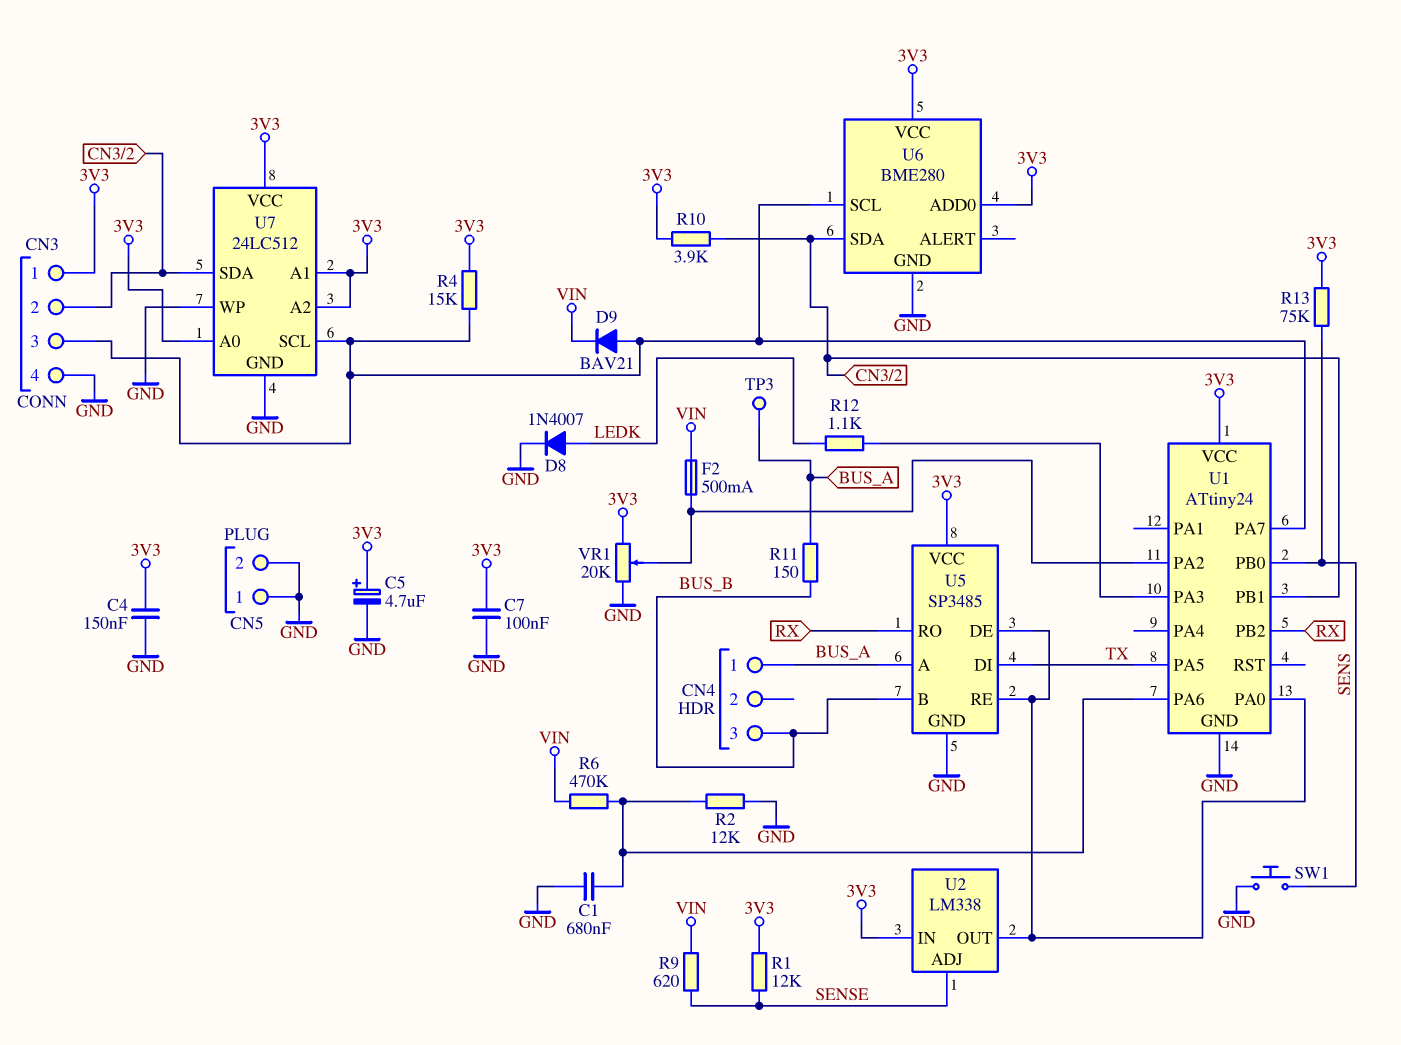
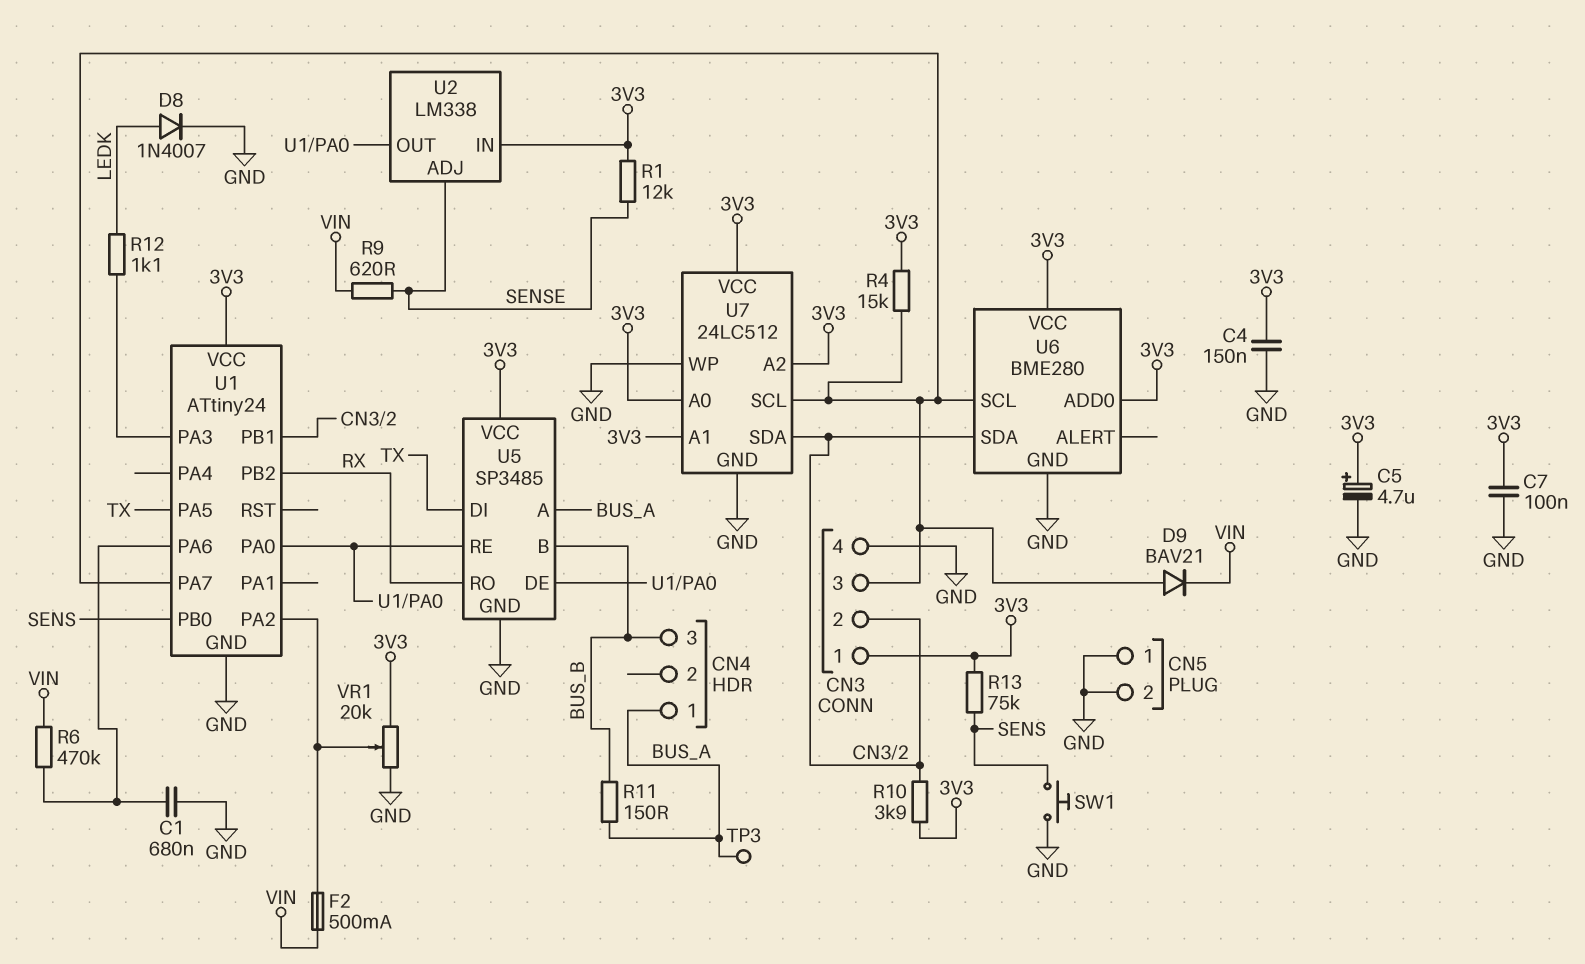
R2: 12k (GND, U1/PA6) -> none

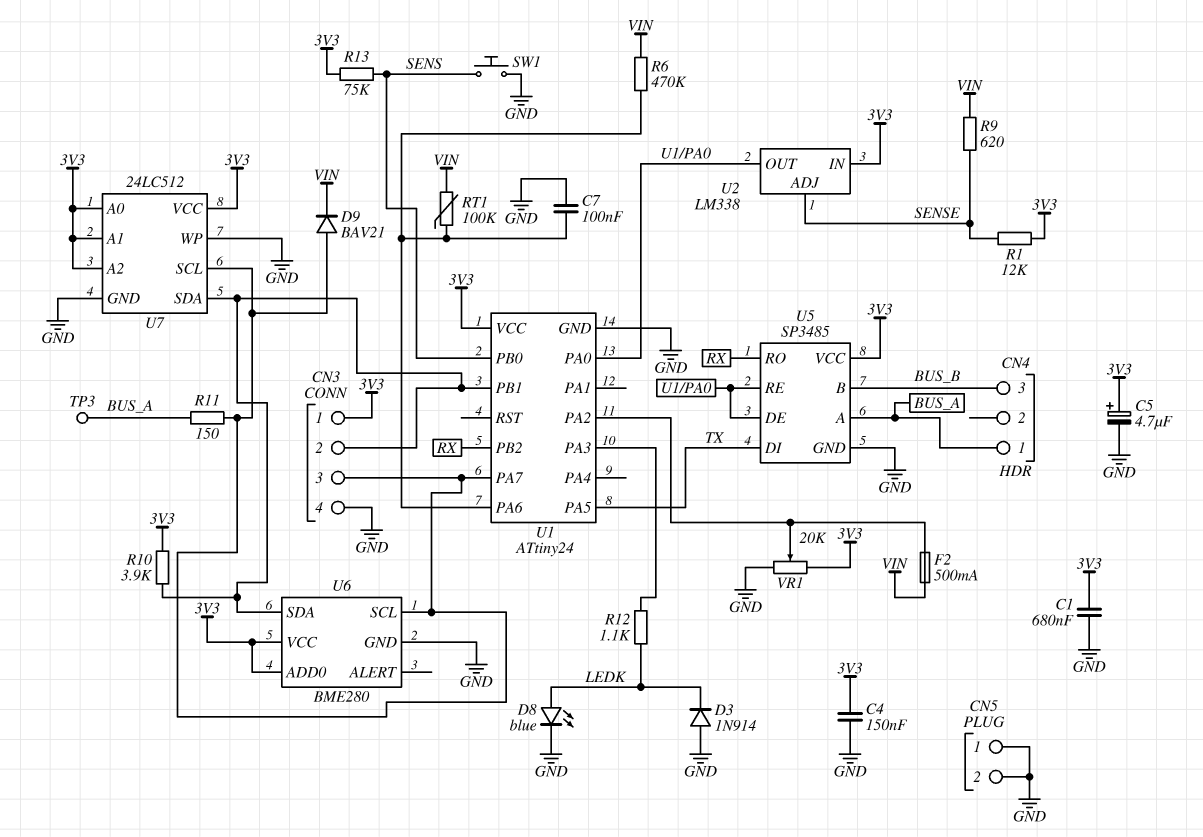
C1: 680nF (GND, U1/PA6) -> 680nF (3V3, GND)
C7: 100nF (3V3, GND) -> 100nF (GND, U1/PA6)
D3: none -> diode 1N914 (A GND, K LEDK)
D8: diode 1N4007 (A LEDK, K GND) -> LED blue (A LEDK, K GND)
R4: 15k (3V3, CN3/3) -> none
R11: 150 (BUS_A, BUS_B) -> 150 (BUS_A, CN3/3)
RT1: none -> 100k (U1/PA6, VIN)

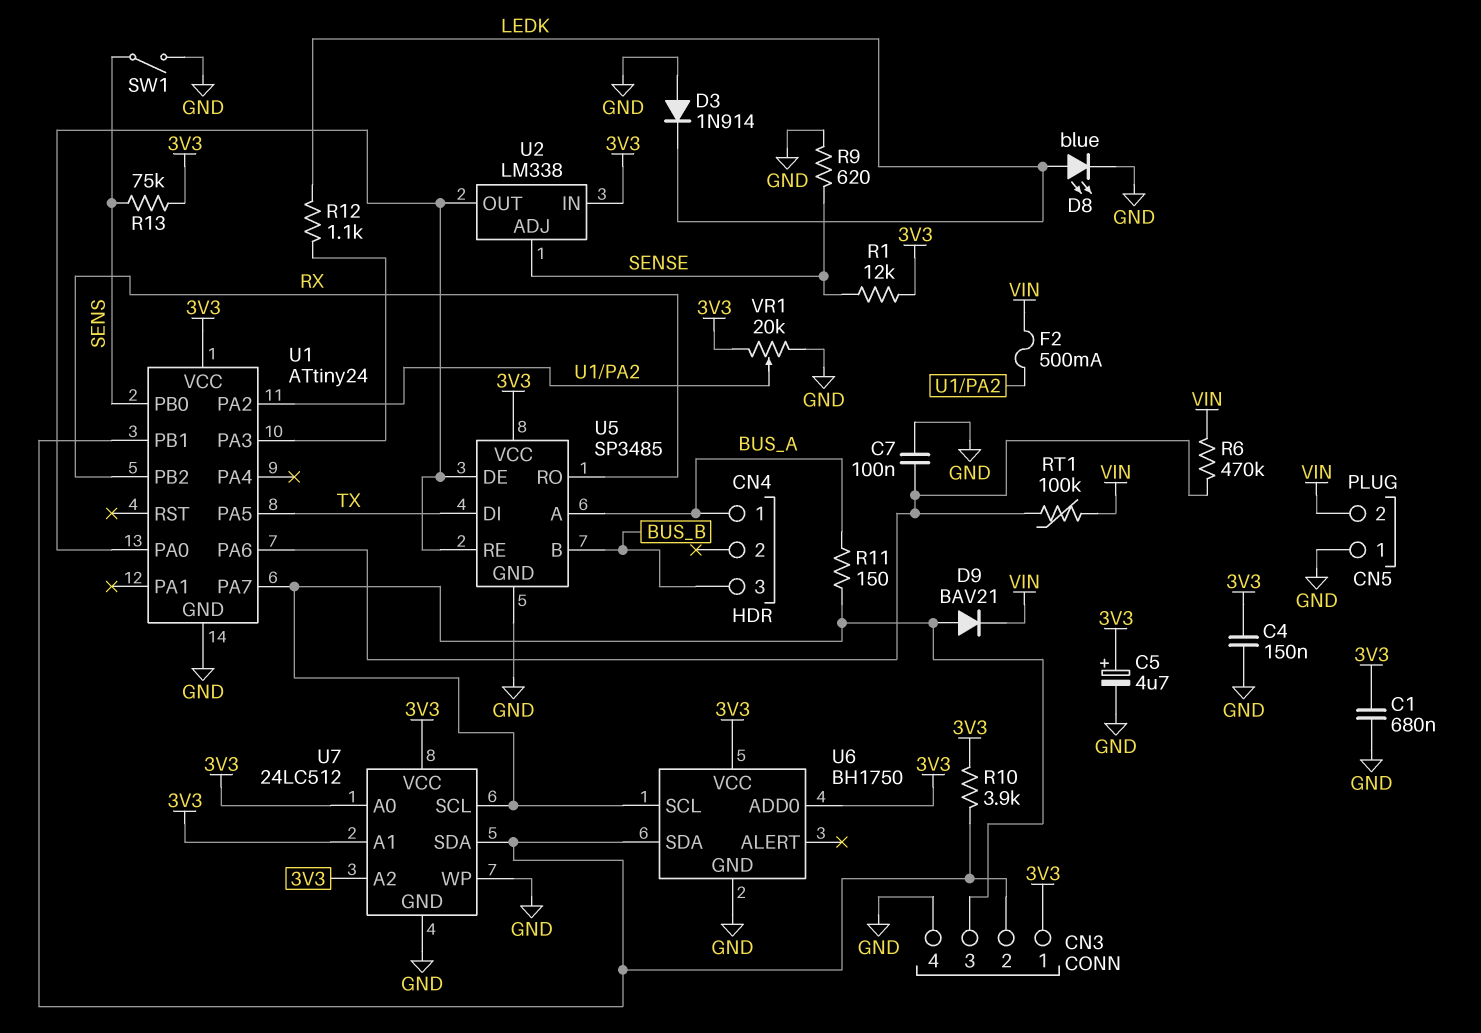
CN5 pin 2: GND -> VIN
R9: 620 (SENSE, VIN) -> 620 (GND, SENSE)
SW1: button (GND, SENS) -> switch (GND, SENS)
TP3: test point (BUS_A) -> none
U6: BME280 -> BH1750

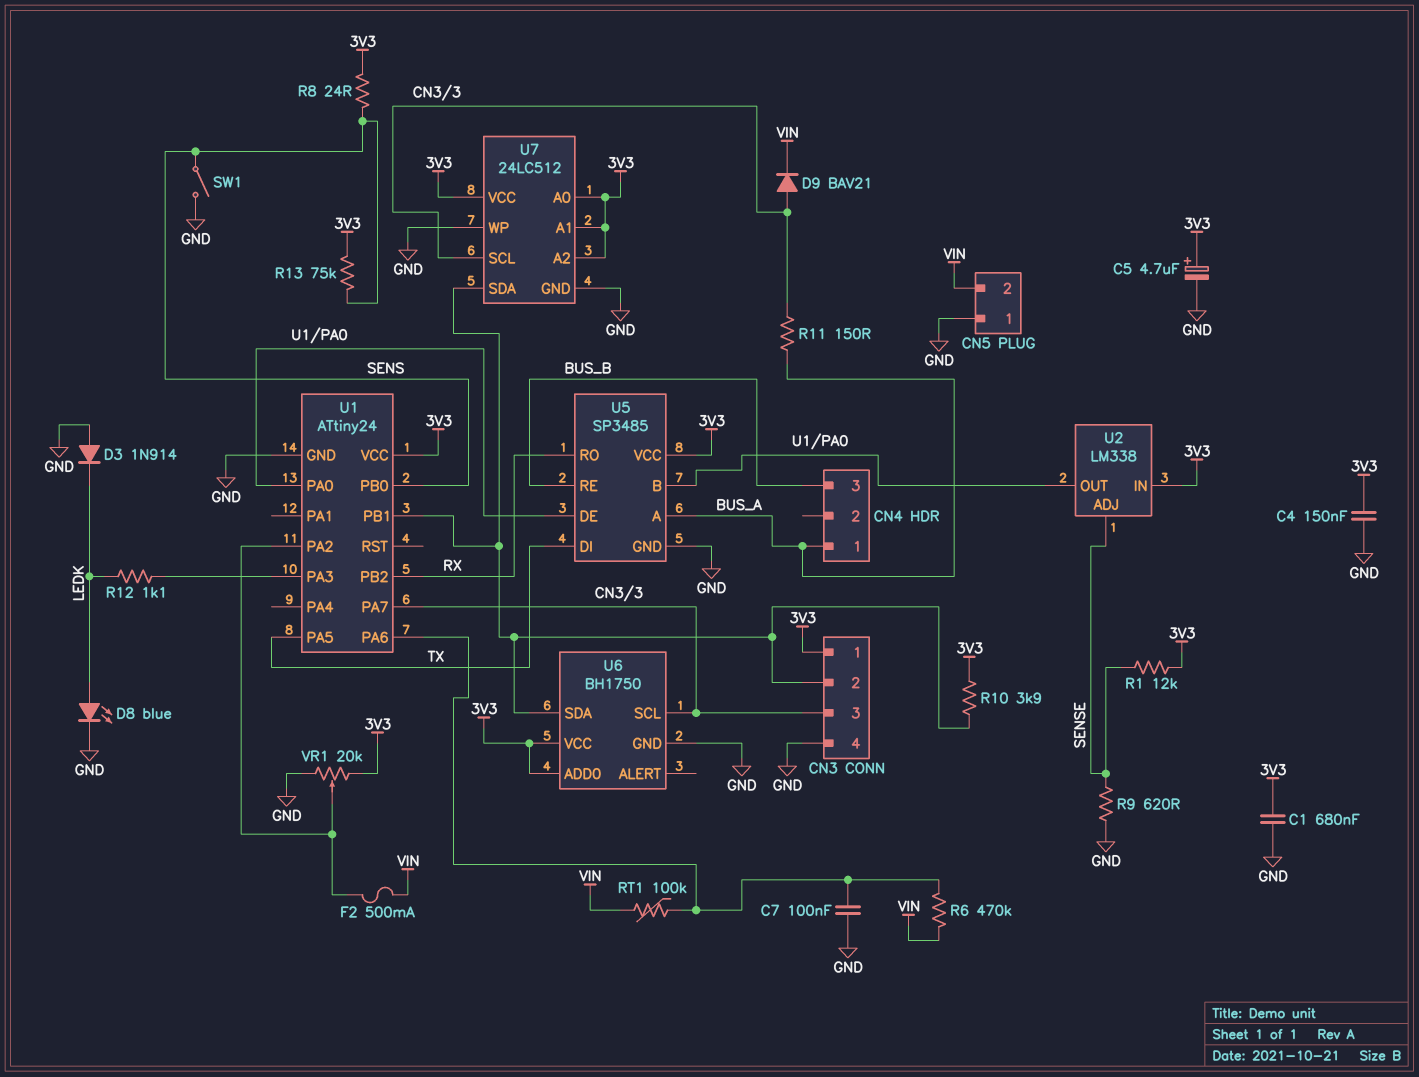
R8: none -> 24 (3V3, SENS)
U5 pin B: BUS_B -> U1/PA0
U5 pin RE: U1/PA0 -> BUS_B

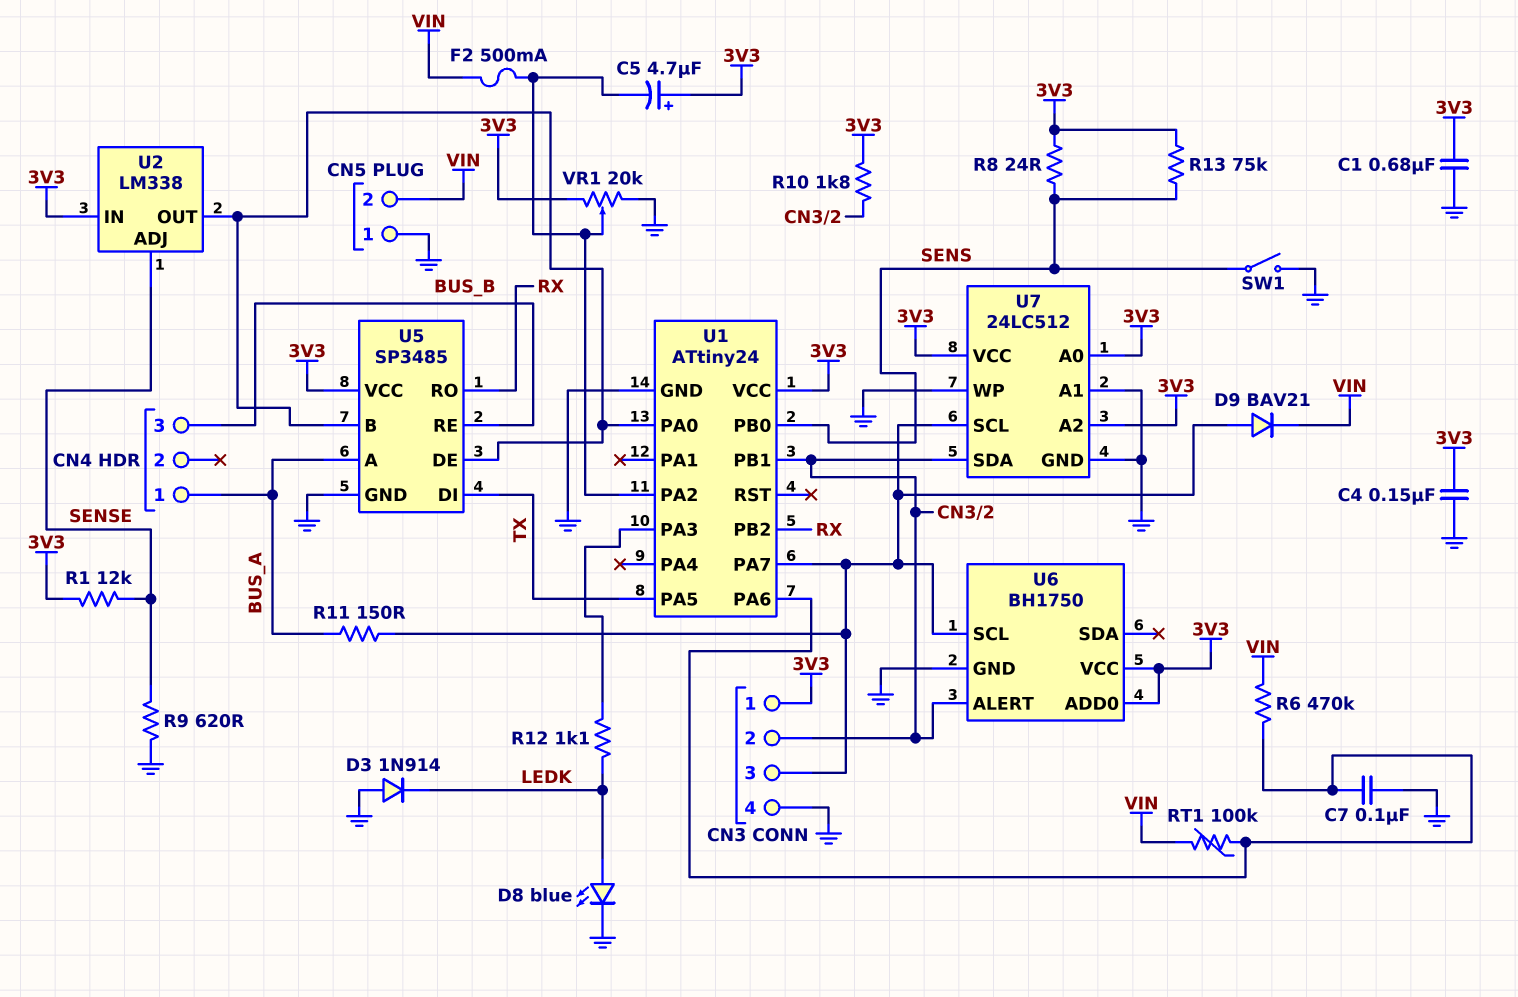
C5: 4.7uF (plus 3V3, minus GND) -> 4.7uF (plus 3V3, minus U1/PA2)
R10: 3.9k (3V3, CN3/2) -> 1.8k (3V3, CN3/2)
U6 pin ALERT: none -> CN3/2
U6 pin SDA: CN3/2 -> none
U7 pin A1: 3V3 -> GND

